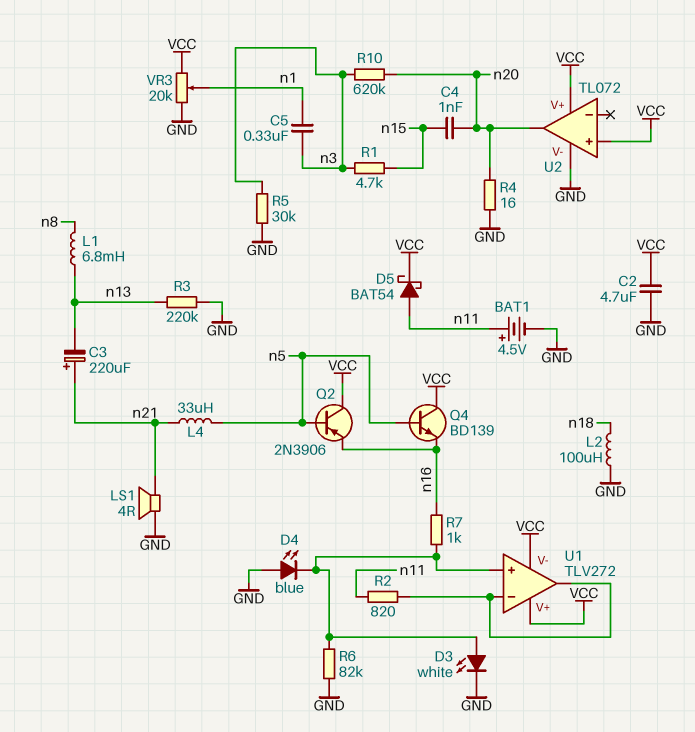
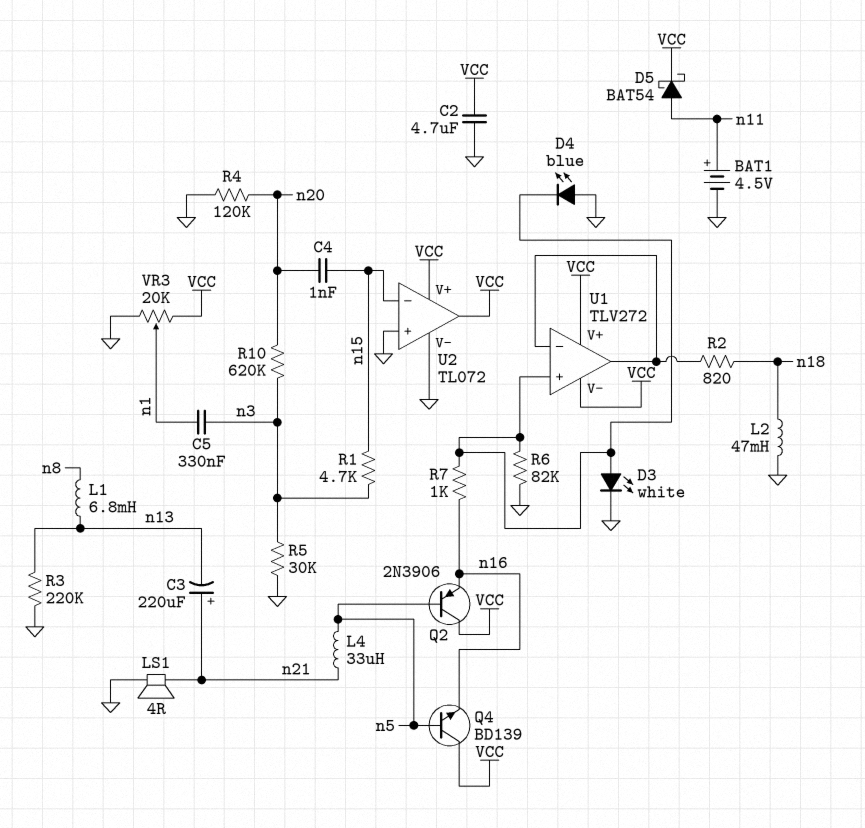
L2: 100uH (GND, n18) -> 47mH (GND, n18)
R2: 820 (U1/in-, n11) -> 820 (U1/in-, n18)
R4: 16 (GND, n20) -> 120k (GND, n20)
U2 pin in+: VCC -> GND
U2 pin in-: none -> n15
U2 pin out: n20 -> VCC

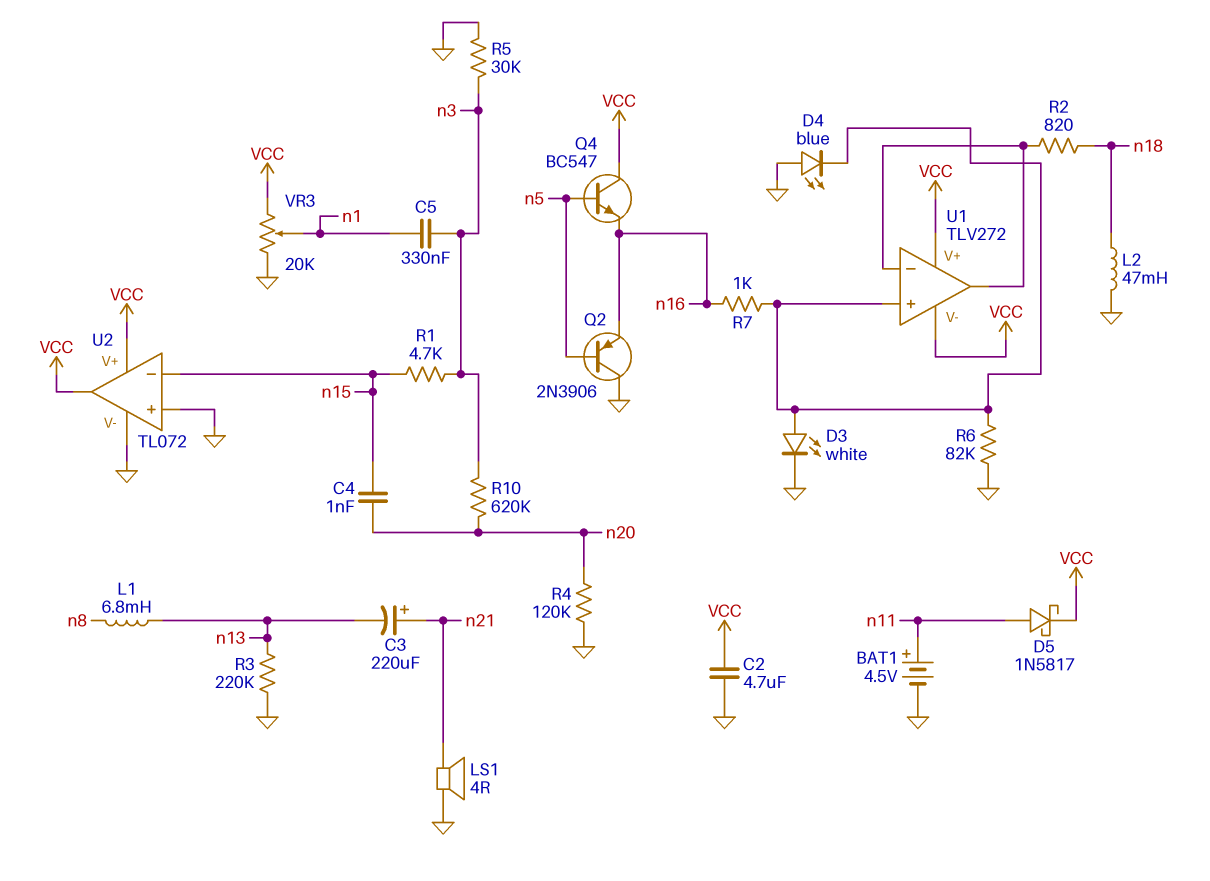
D5: schottky BAT54 (A n11, K VCC) -> schottky 1N5817 (A n11, K VCC)
L4: 33uH (n5, n21) -> none
Q2: PNP 2N3906 (B n5, C VCC, E n16) -> PNP 2N3906 (B n5, C GND, E n16)
Q4: NPN BD139 (B n5, C VCC, E n16) -> NPN BC547 (B n5, C VCC, E n16)

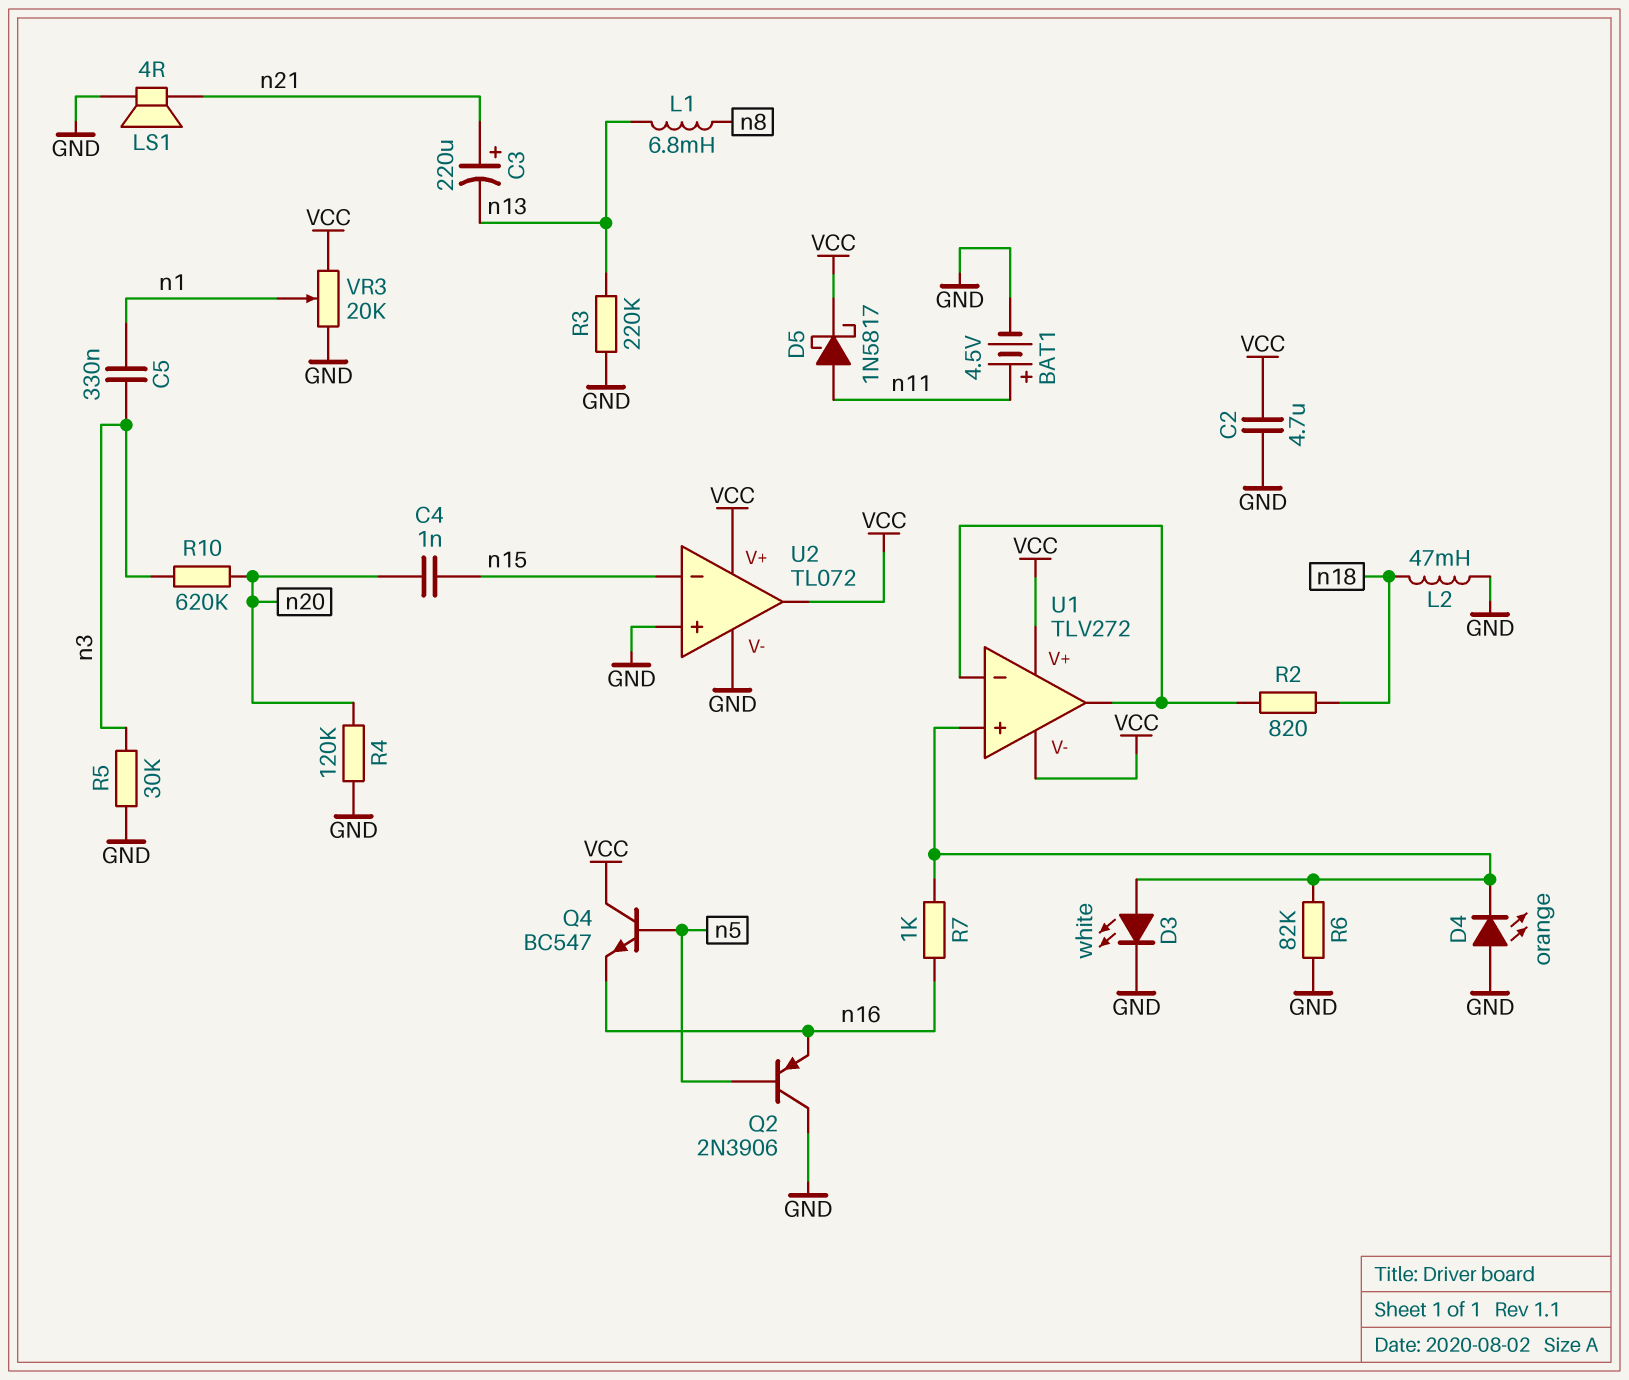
D4: LED blue (A GND, K U1/in+) -> LED orange (A GND, K U1/in+)
R1: 4.7k (n3, n15) -> none

